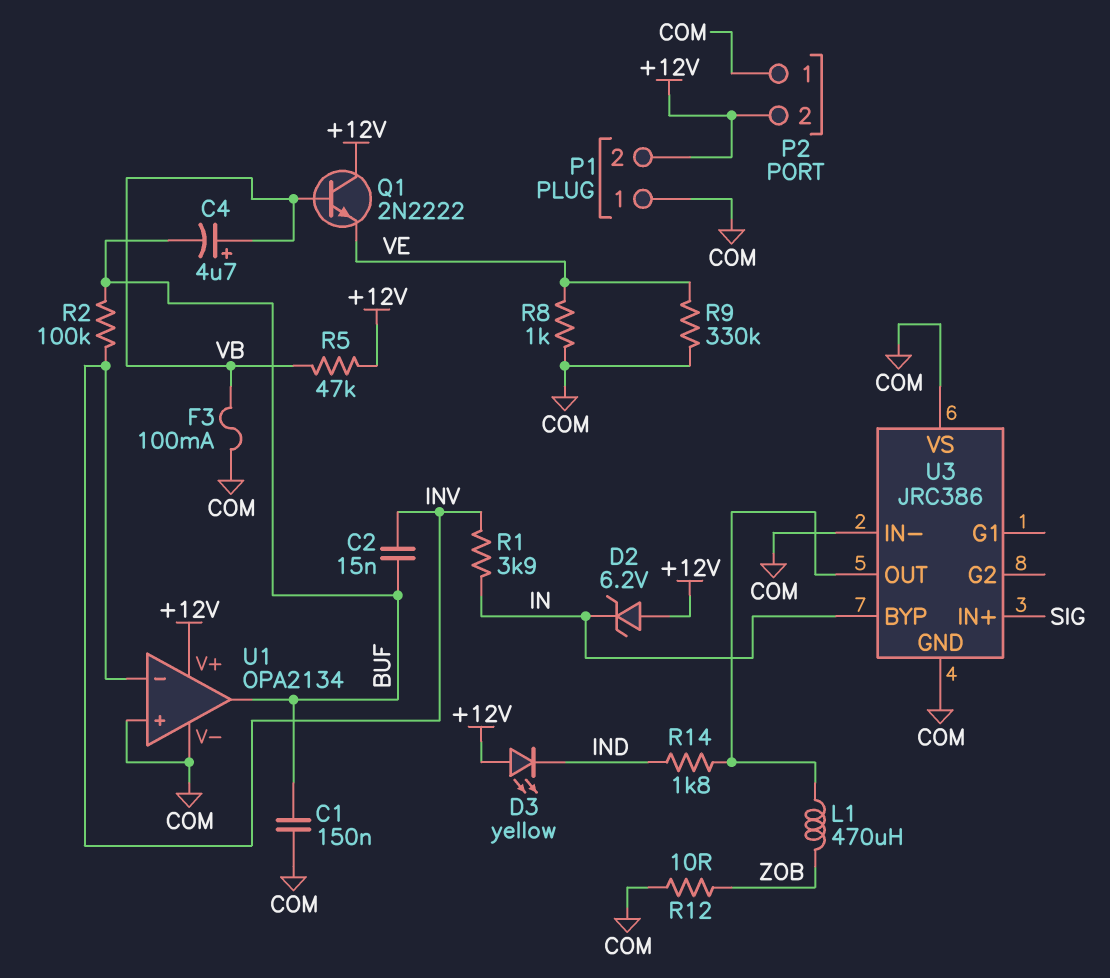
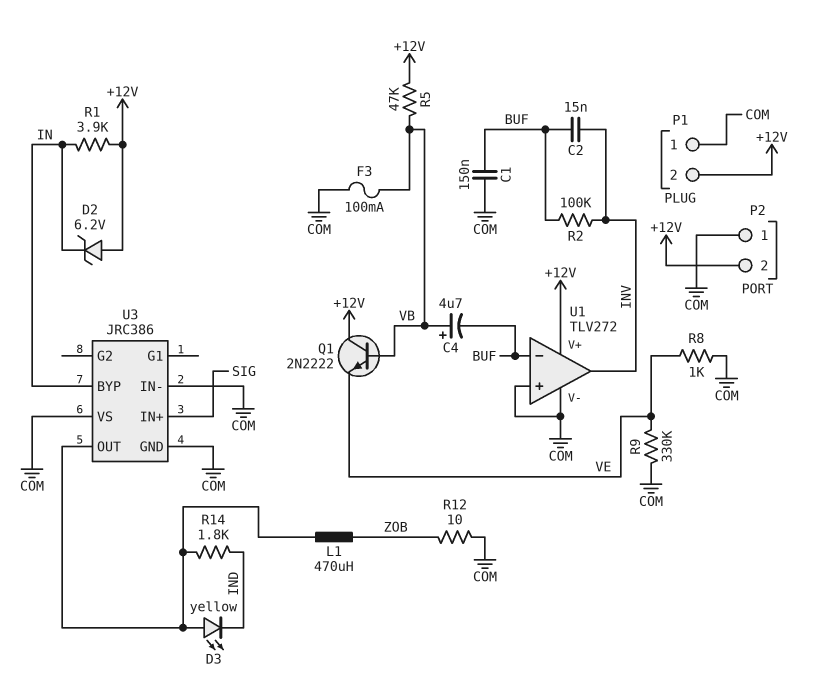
D3: LED yellow (A +12V, K IND) -> LED yellow (A U3/OUT, K IND)
R1: 3.9k (IN, INV) -> 3.9k (+12V, IN)
U1: OPA2134 -> TLV272
U1 pin in-: INV -> BUF
U1 pin out: BUF -> INV

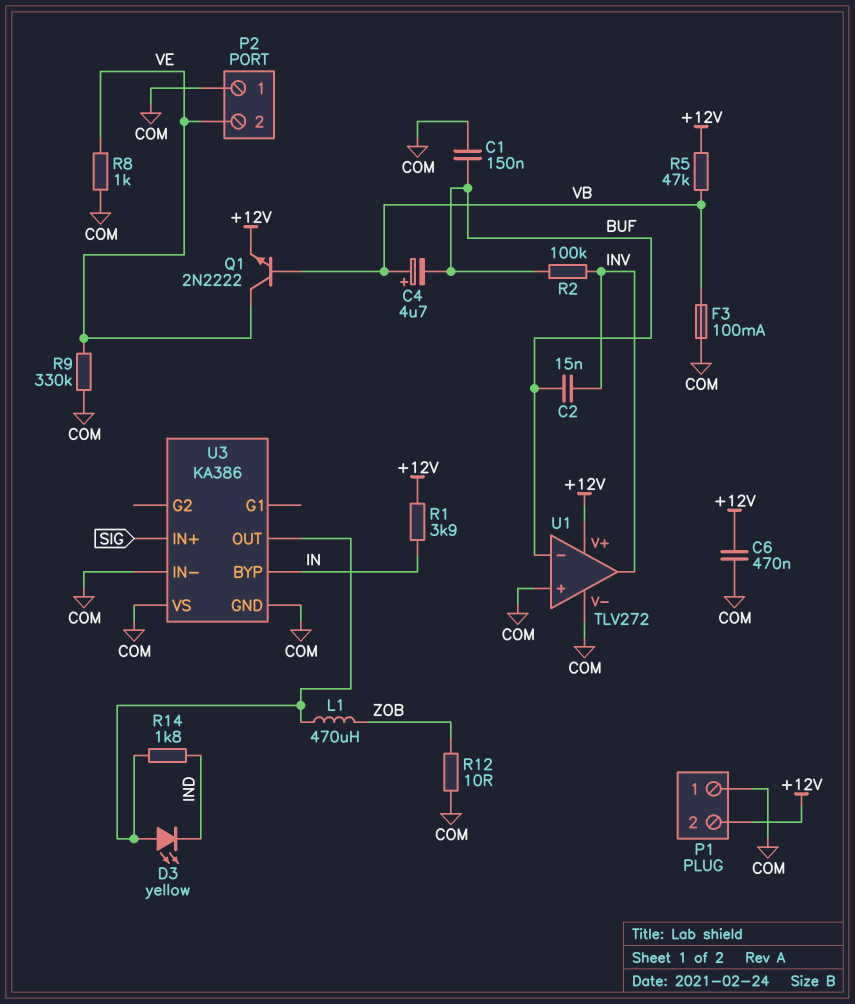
C6: none -> 470nF (+12V, COM)
D2: zener 6.2V (A +12V, K IN) -> none
P2 pin 2: +12V -> VE
Q1: NPN 2N2222 (B VB, C +12V, E VE) -> NPN 2N2222 (B VB, C VE, E +12V)
U3: JRC386 -> KA386

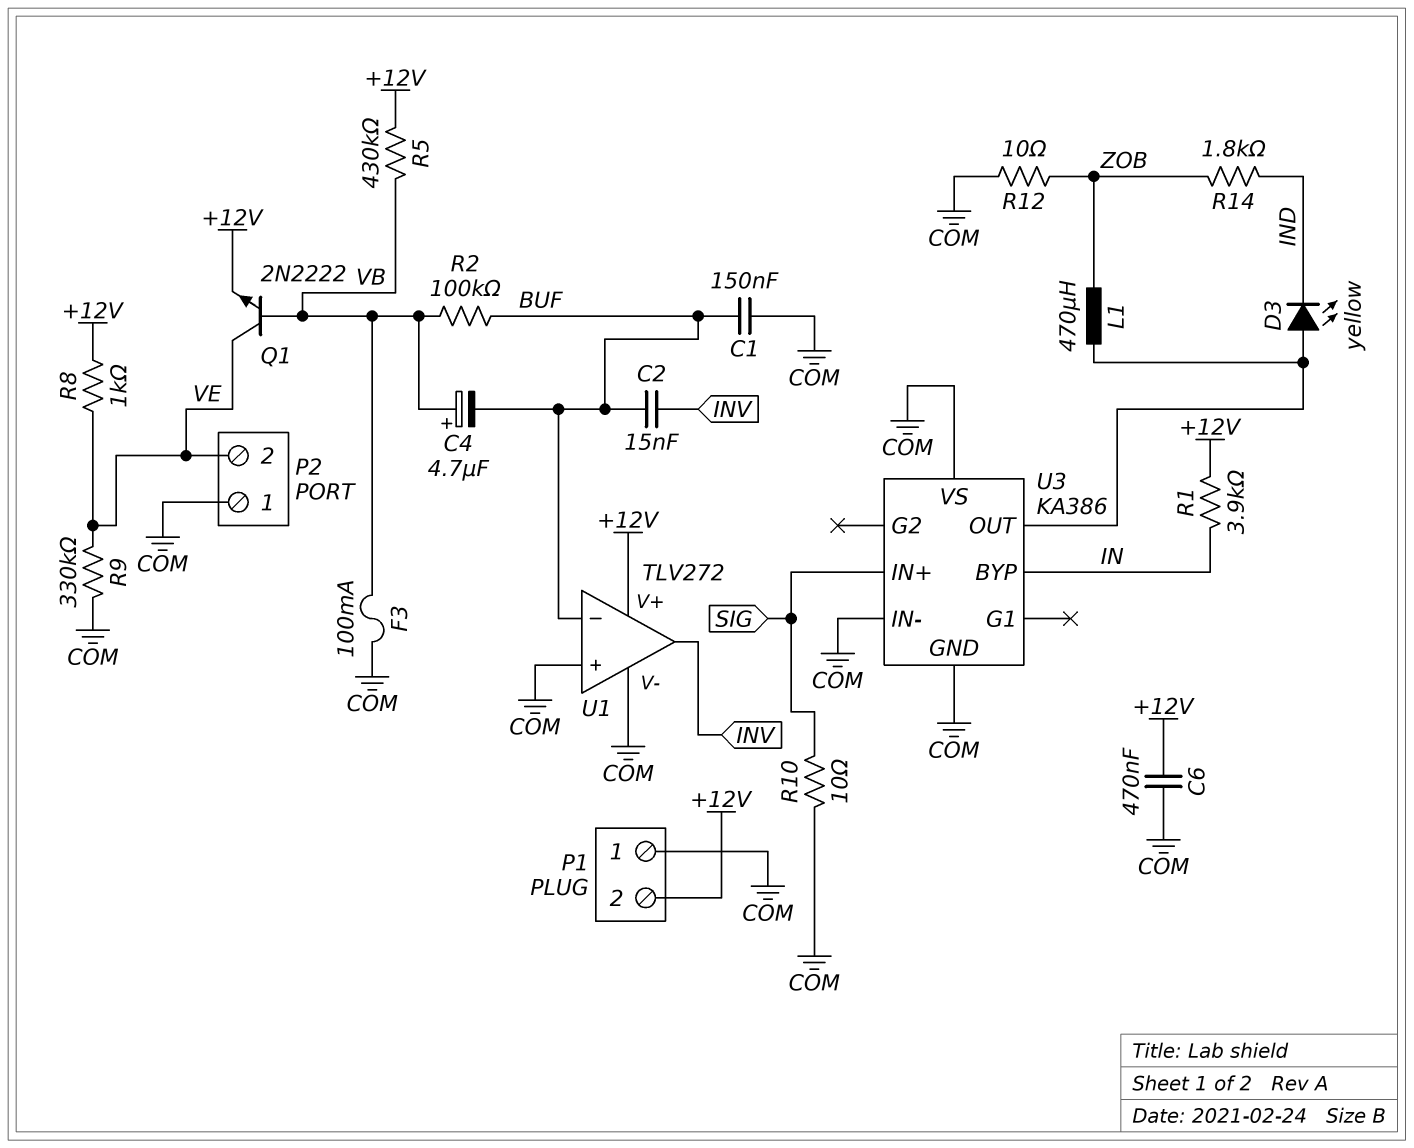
R2: 100k (BUF, INV) -> 100k (BUF, VB)
R5: 47k (+12V, VB) -> 430k (+12V, VB)
R8: 1k (COM, VE) -> 1k (+12V, VE)
R10: none -> 10 (COM, SIG)
R14: 1.8k (IND, U3/OUT) -> 1.8k (IND, ZOB)

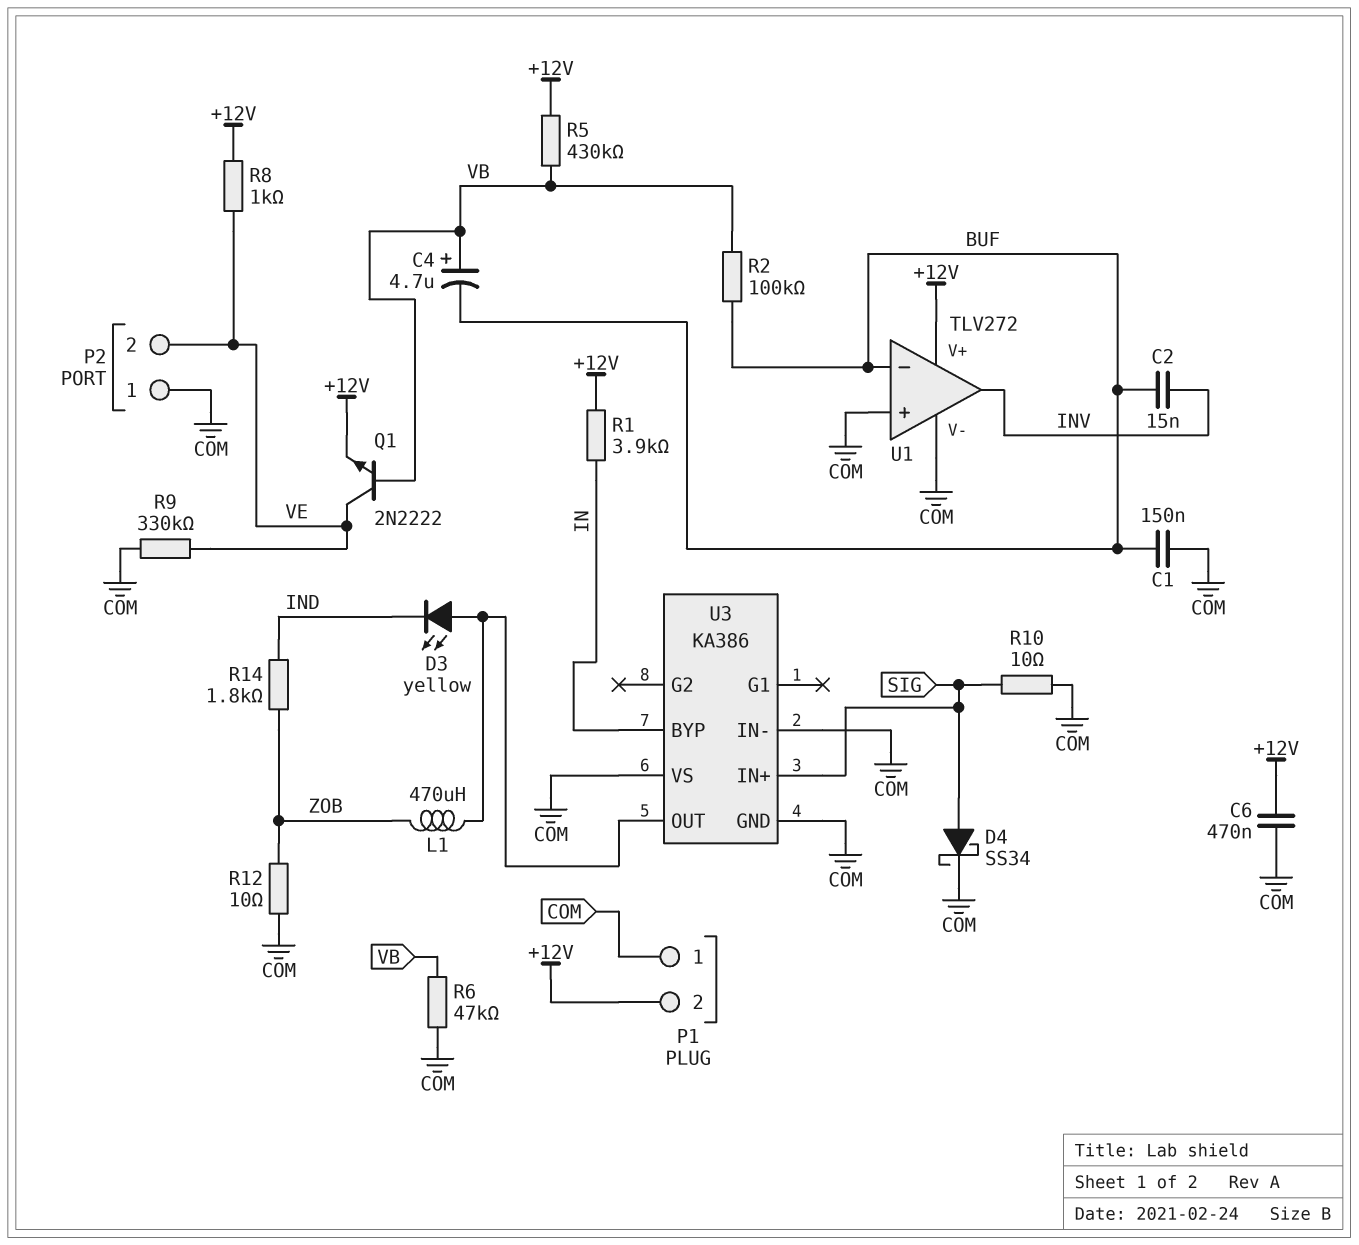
D4: none -> schottky SS34 (A SIG, K COM)
F3: 100mA (COM, VB) -> none
R6: none -> 47k (COM, VB)

